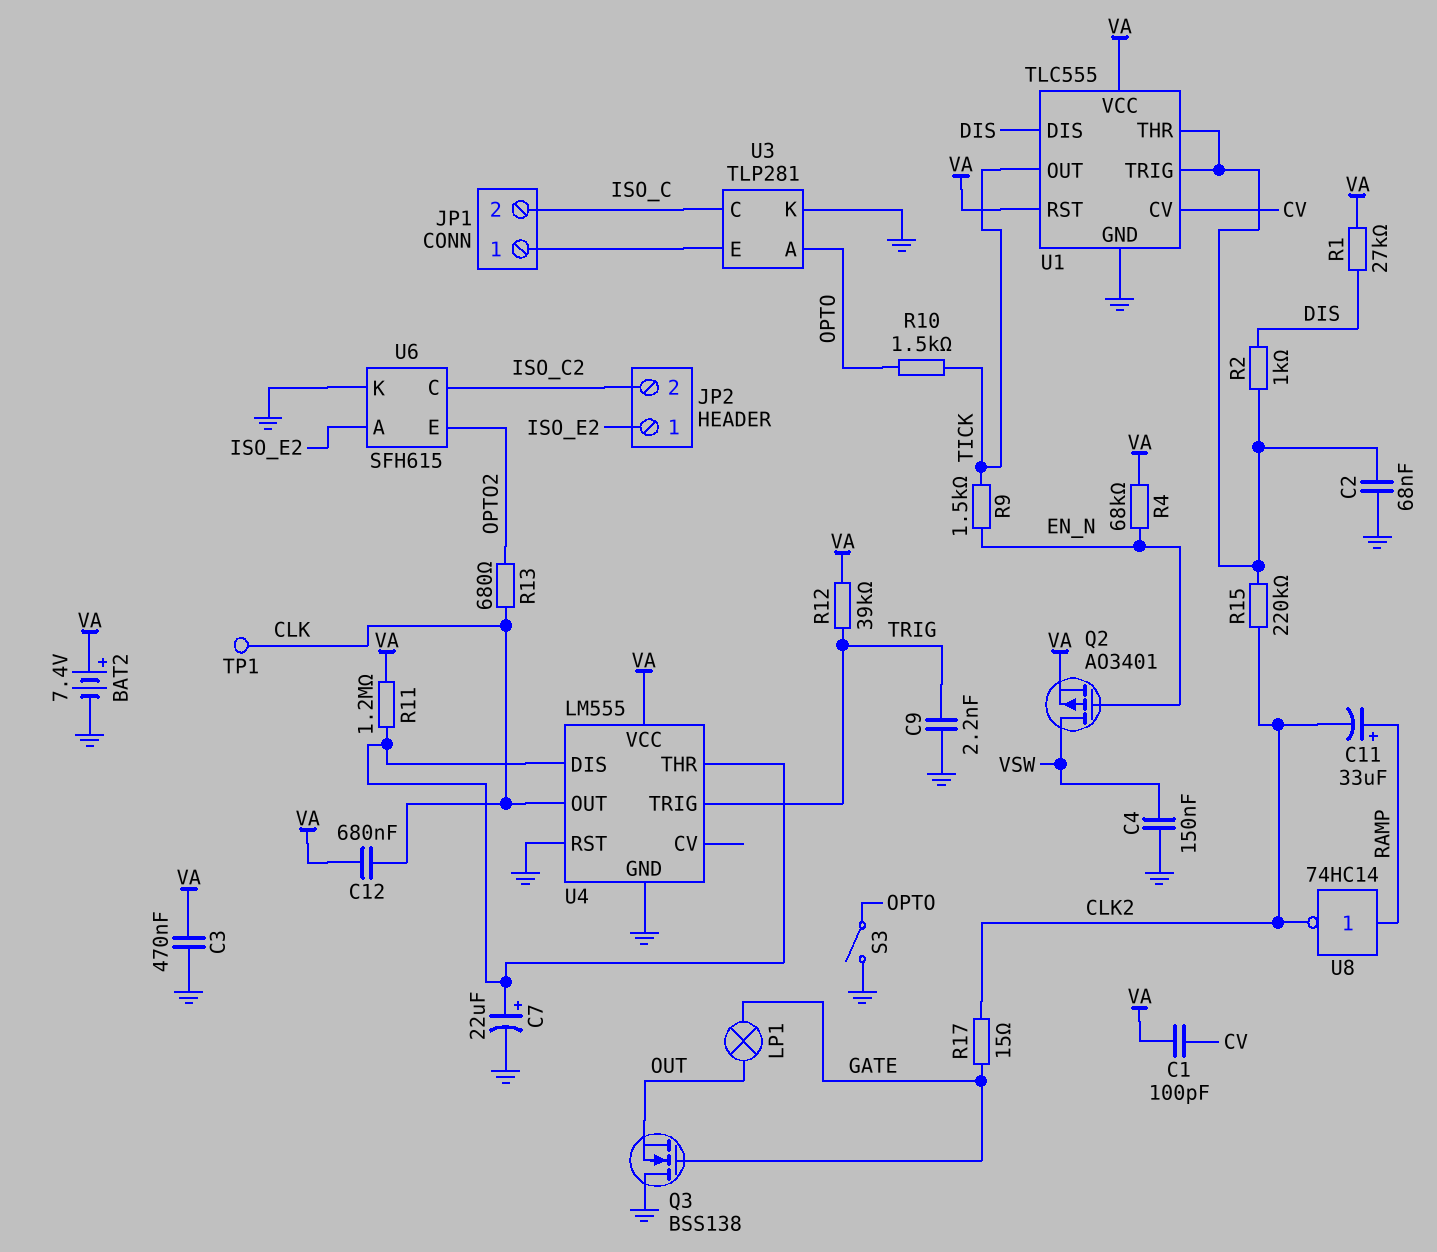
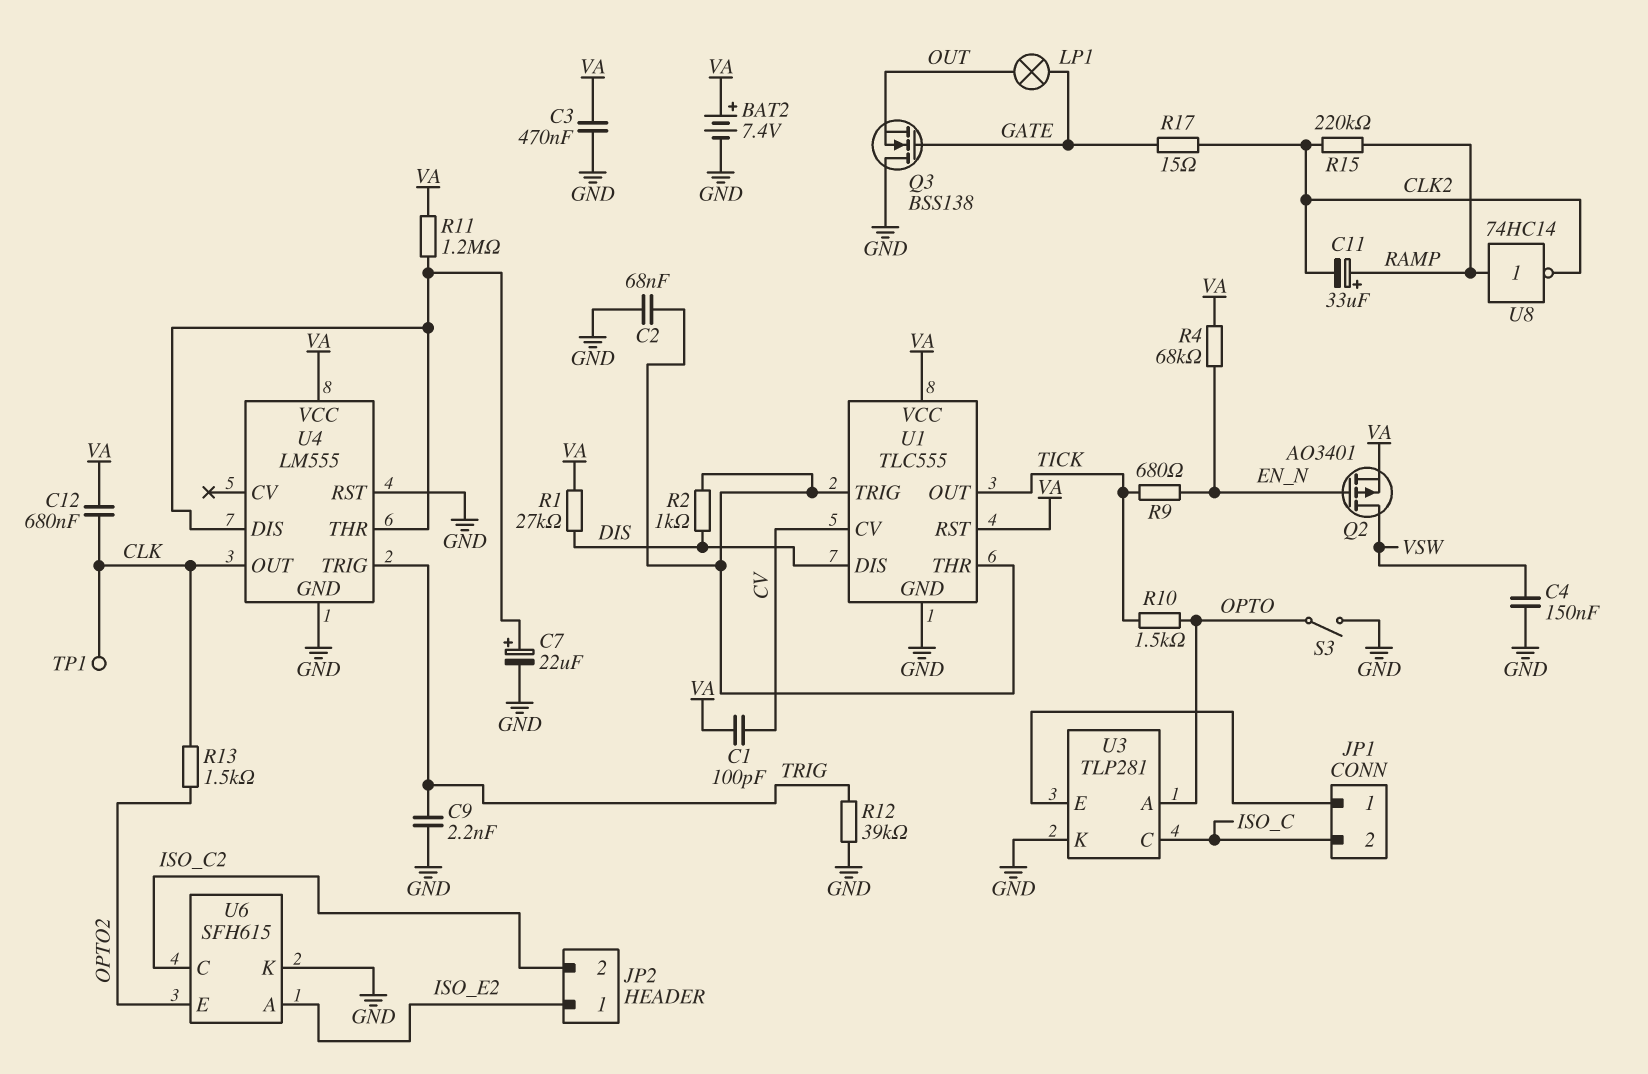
R9: 1.5k (EN_N, TICK) -> 680 (EN_N, TICK)
R12: 39k (TRIG, VA) -> 39k (GND, TRIG)
R13: 680 (CLK, OPTO2) -> 1.5k (CLK, OPTO2)
R15: 220k (CLK2, U1/THR) -> 220k (CLK2, RAMP)

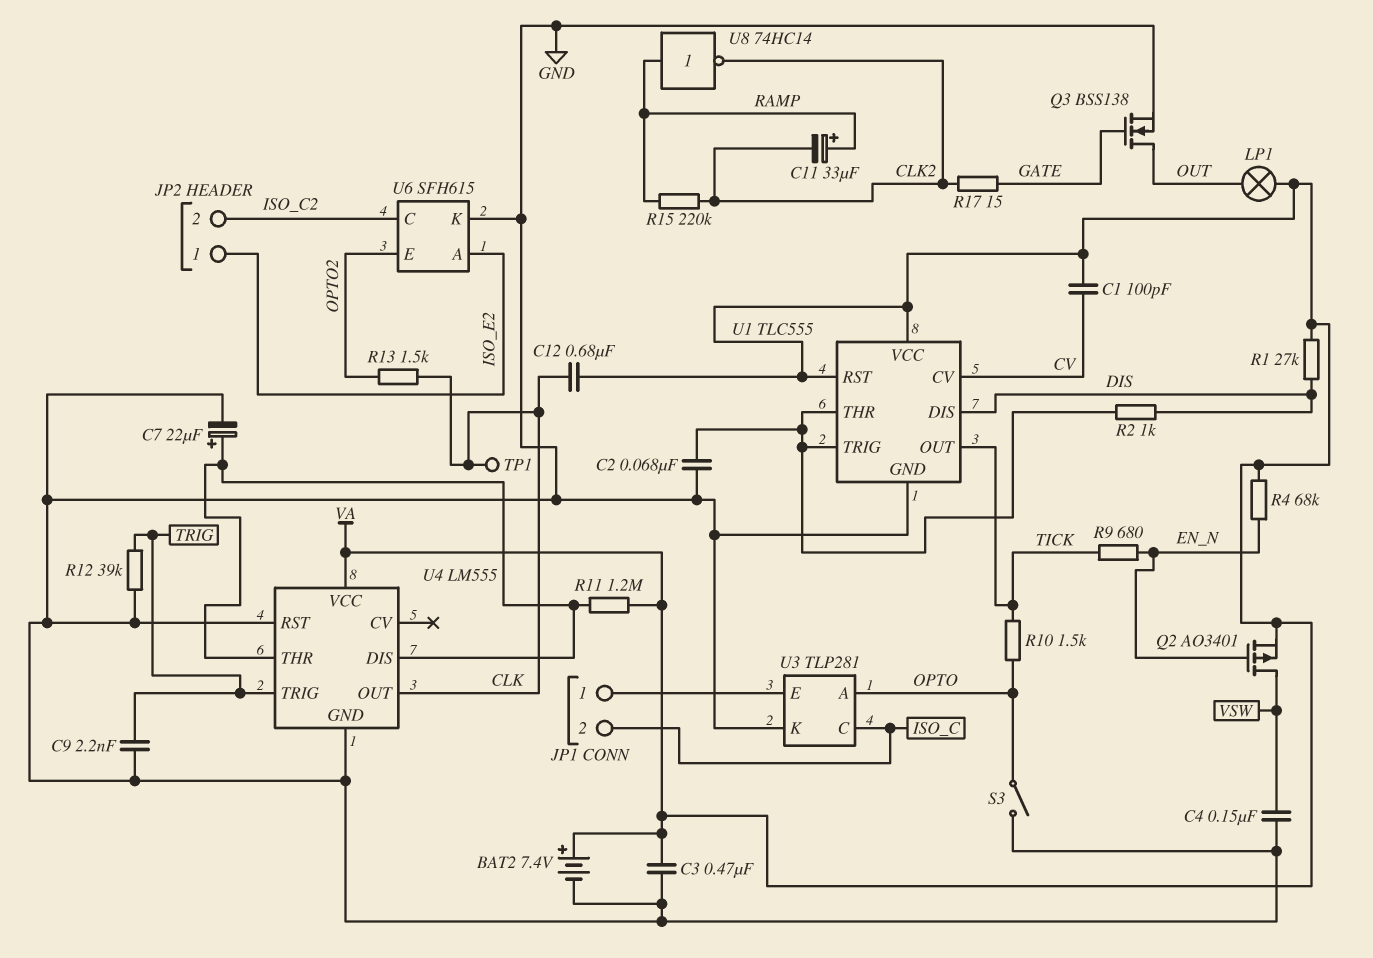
LP1: lamp (GATE, OUT) -> lamp (OUT, VA)
Q3: NMOS BSS138 (G GATE, D GND, S OUT) -> NMOS BSS138 (G GATE, D OUT, S GND)

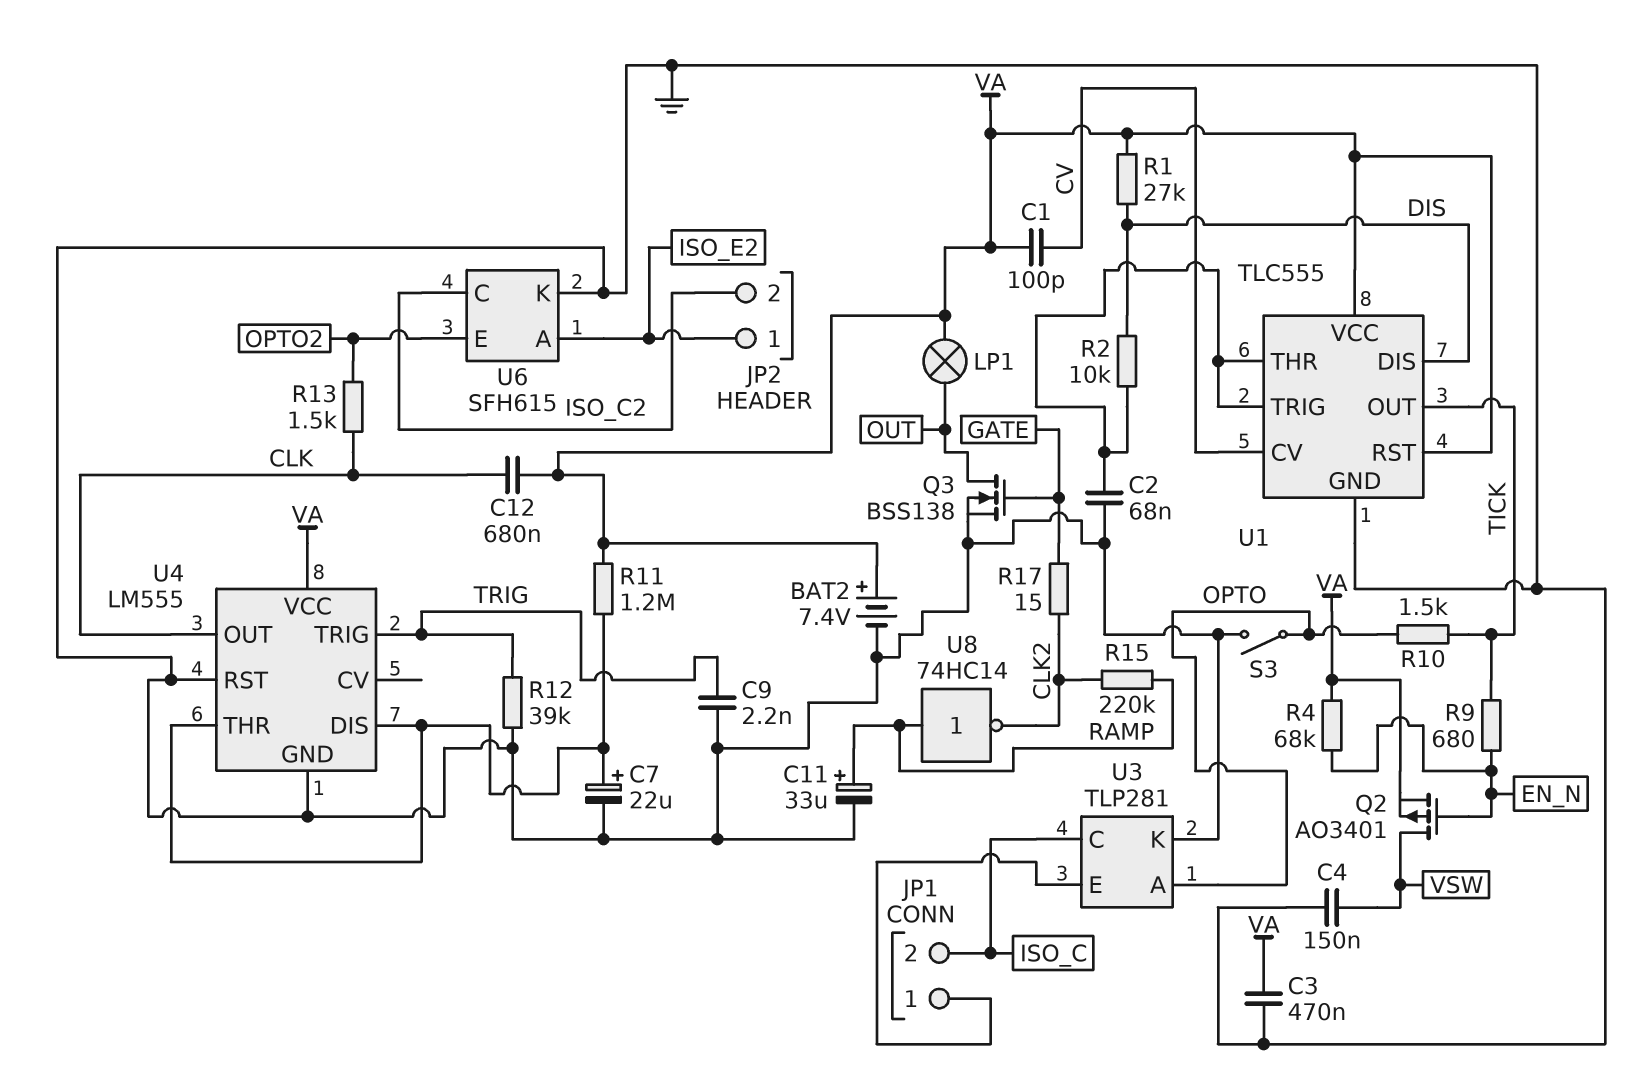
C11: 33uF (plus RAMP, minus CLK2) -> 33uF (plus RAMP, minus GND)
R2: 1k (DIS, U1/THR) -> 10k (DIS, U1/THR)
TP1: test point (CLK) -> none

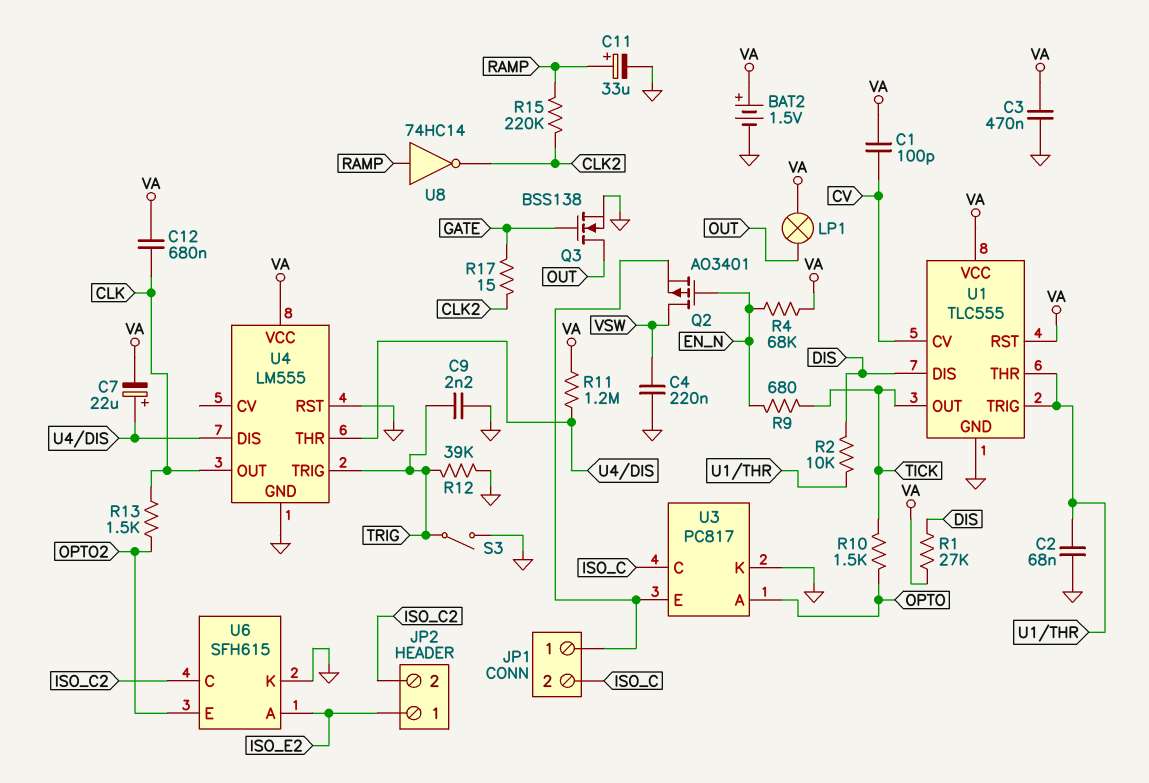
BAT2: 7.4V (plus VA, minus GND) -> 1.5V (plus VA, minus GND)
C4: 150nF (GND, VSW) -> 220nF (GND, VSW)
C7: 22uF (plus U4/DIS, minus GND) -> 22uF (plus U4/DIS, minus VA)
Q2: PMOS AO3401 (G EN_N, D VSW, S VA) -> PMOS AO3401 (G EN_N, D VSW, S JP1/1)
S3: switch (GND, OPTO) -> switch (GND, TRIG)
U3: TLP281 -> PC817

